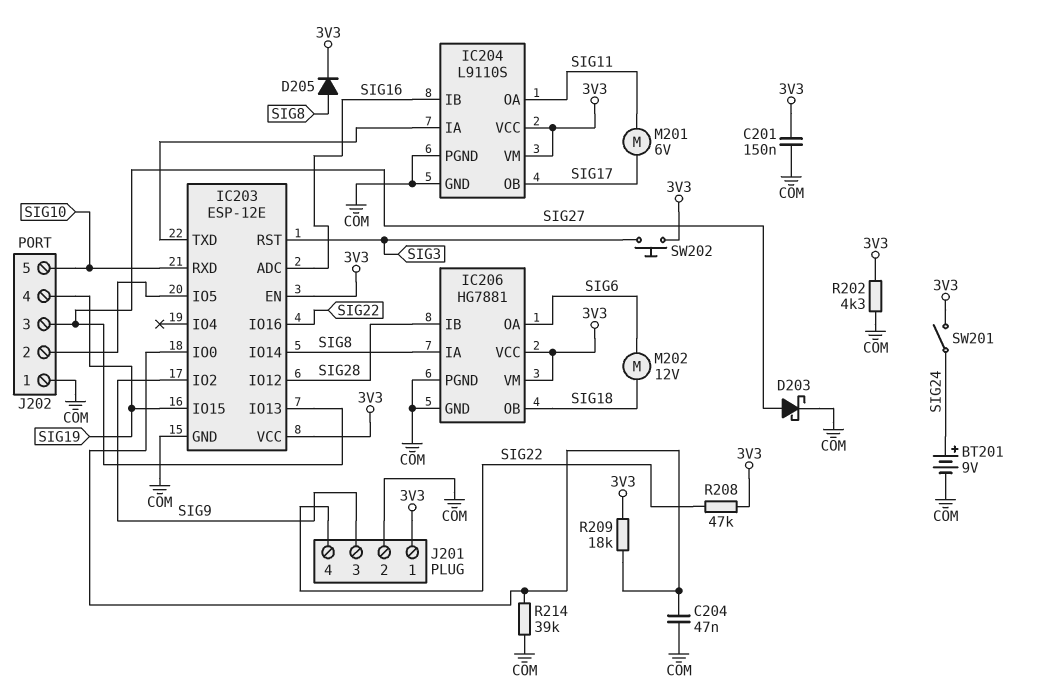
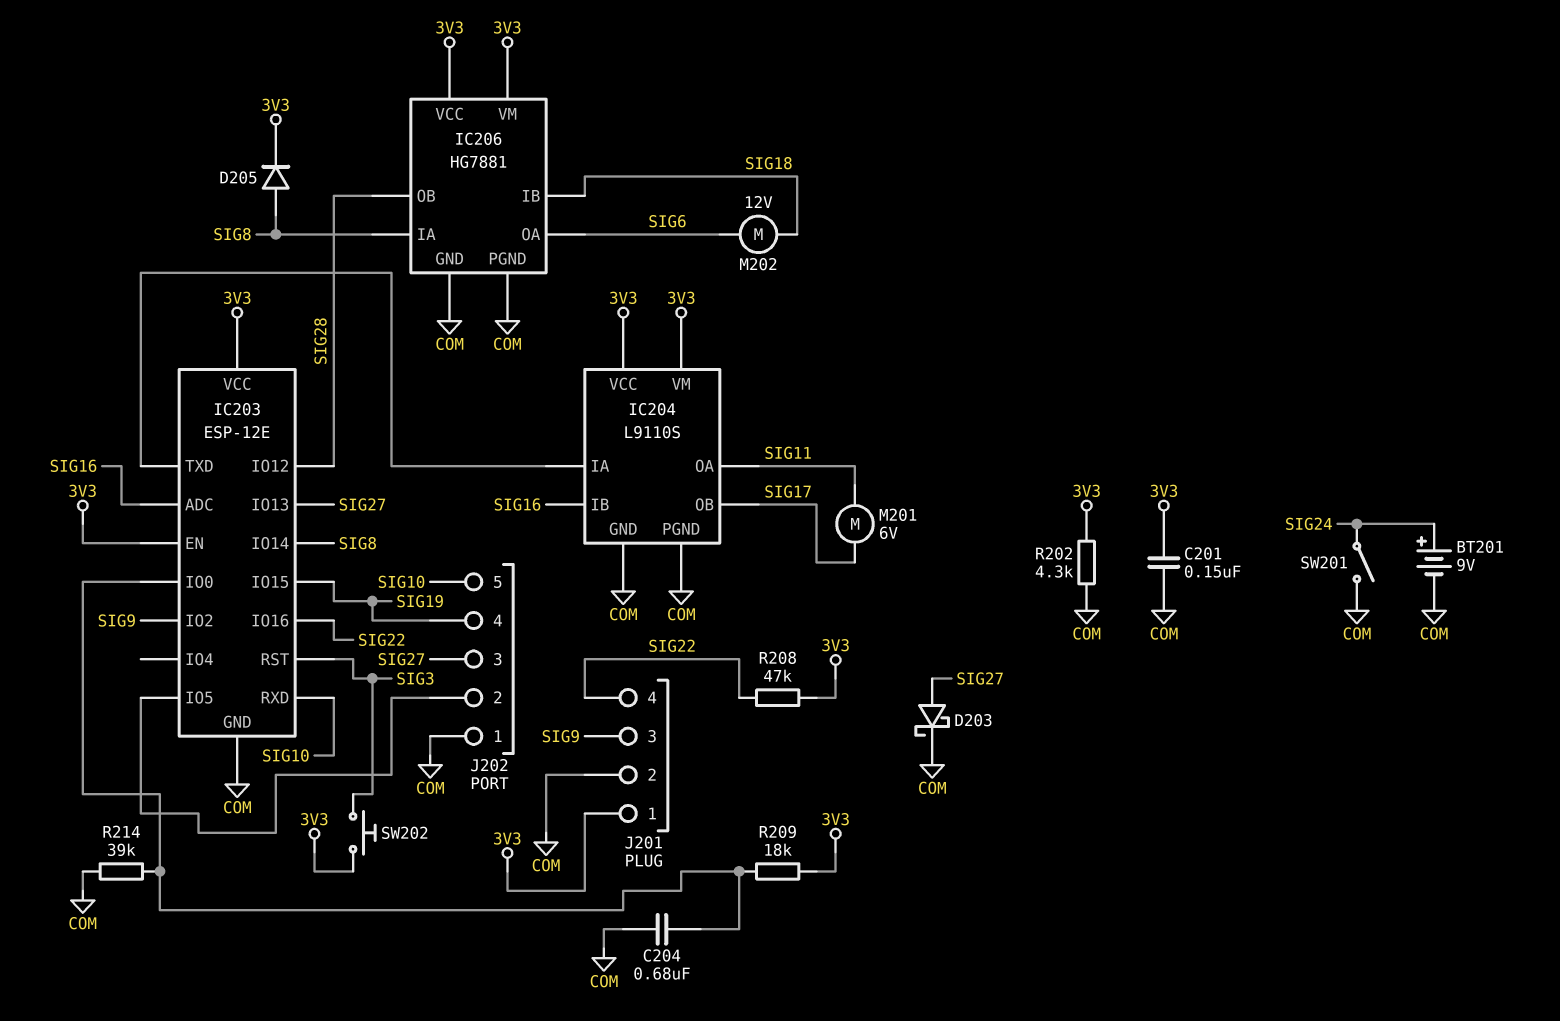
C204: 47nF (COM, IC203/IO0) -> 680nF (COM, IC203/IO0)
IC206 pin IB: SIG28 -> SIG18
IC206 pin OB: SIG18 -> SIG28
SW201: switch (3V3, SIG24) -> switch (COM, SIG24)

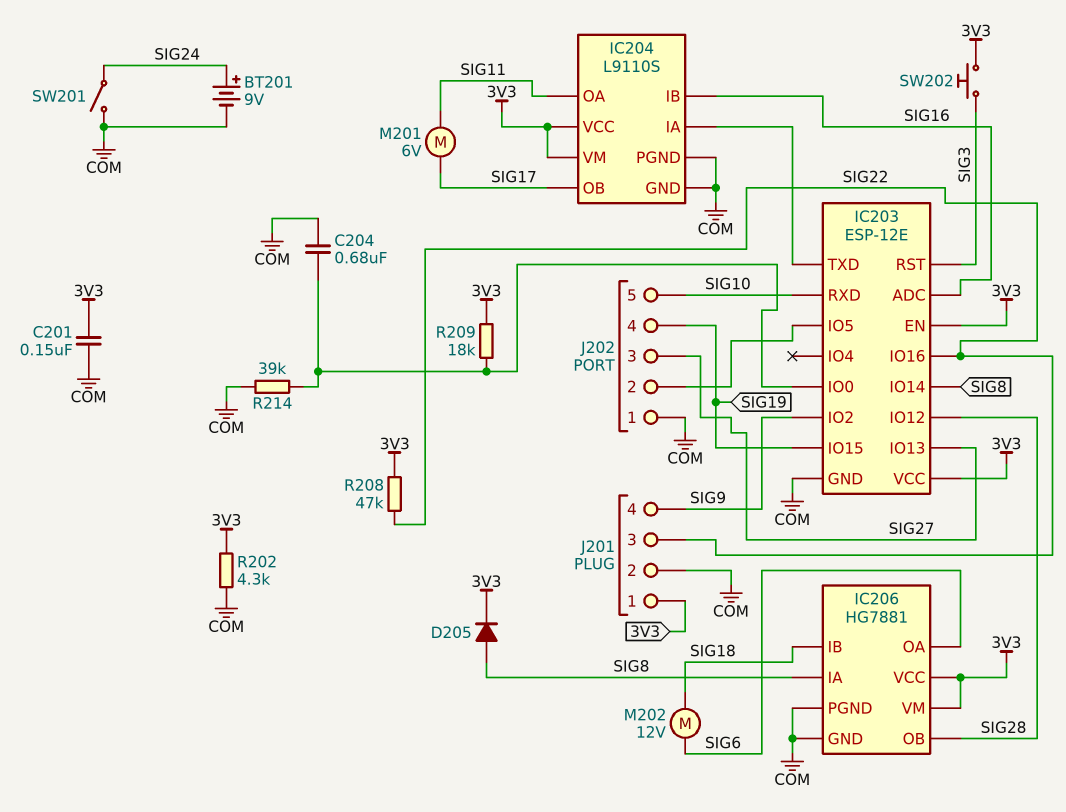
D203: schottky (A SIG27, K COM) -> none
J201 pin 3: SIG9 -> SIG22
J201 pin 4: SIG22 -> SIG9

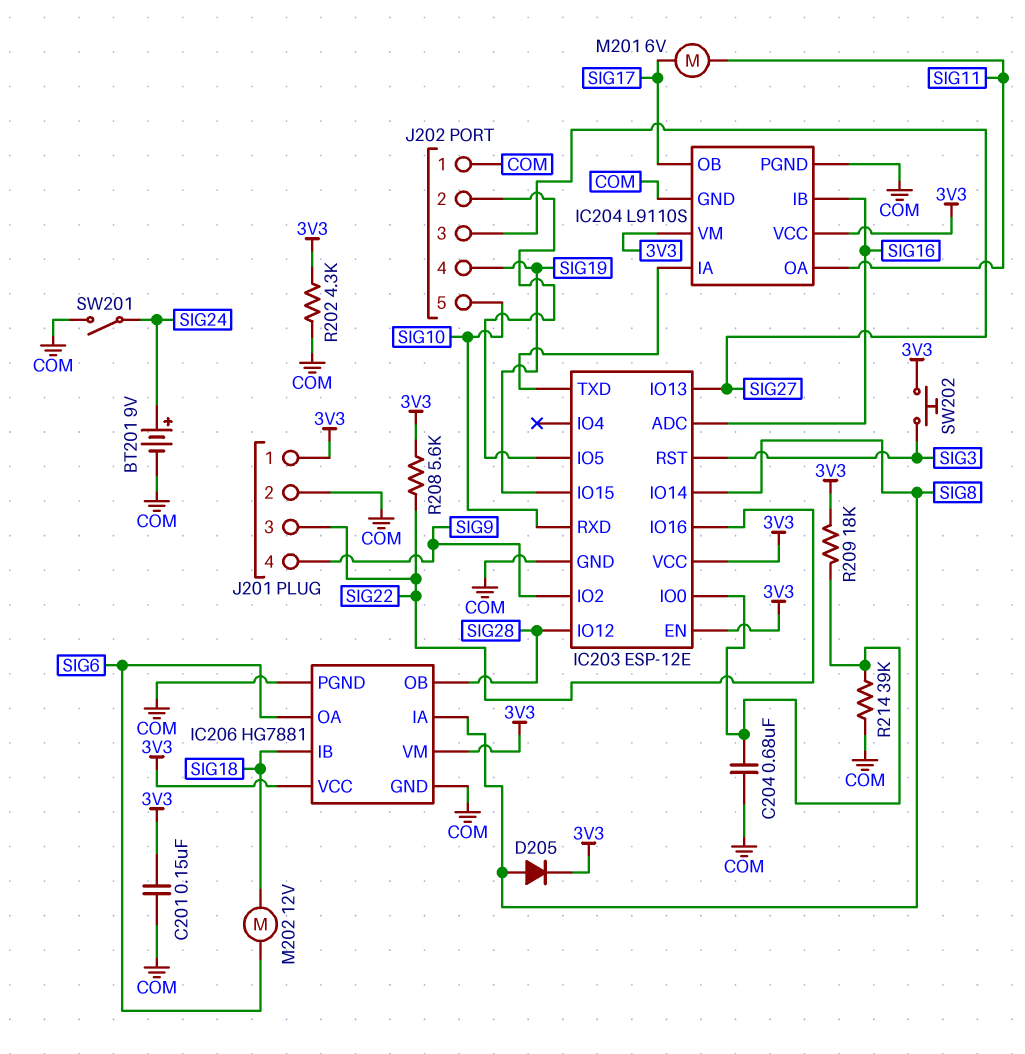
R208: 47k (3V3, SIG22) -> 5.6k (3V3, SIG22)

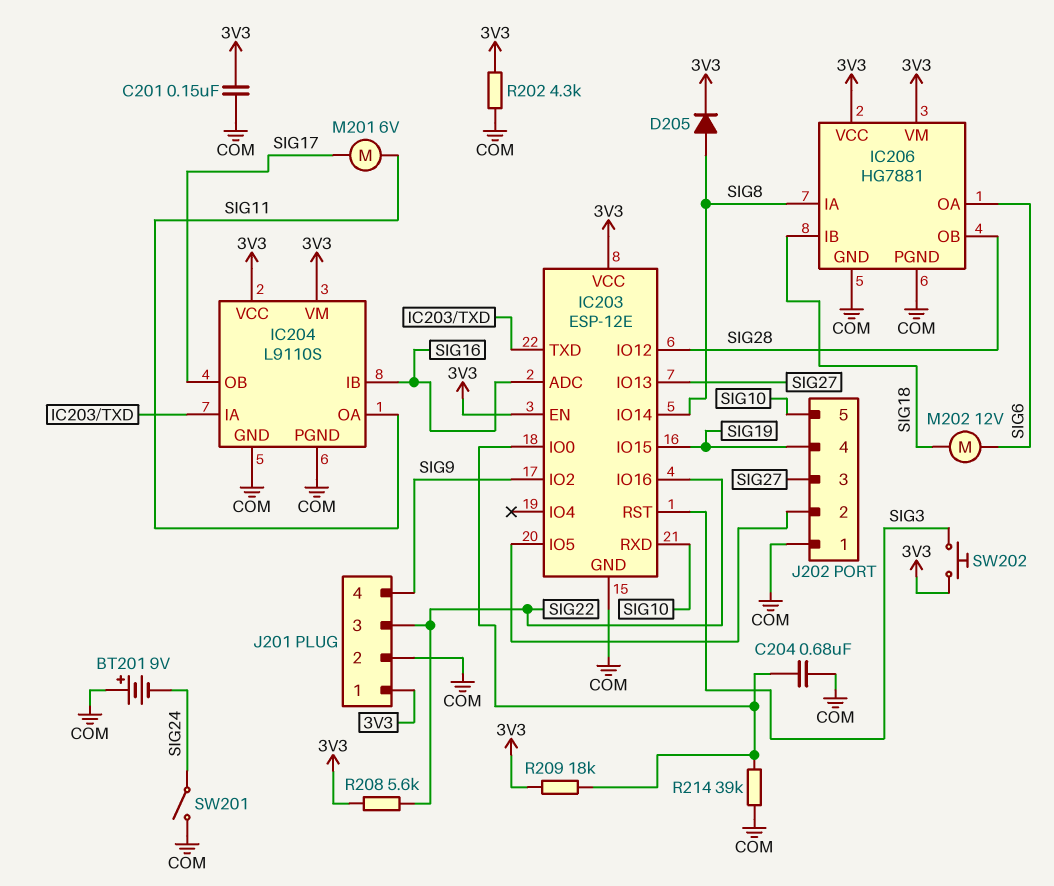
BT201: 9V (plus SIG24, minus COM) -> 9V (plus COM, minus SIG24)

